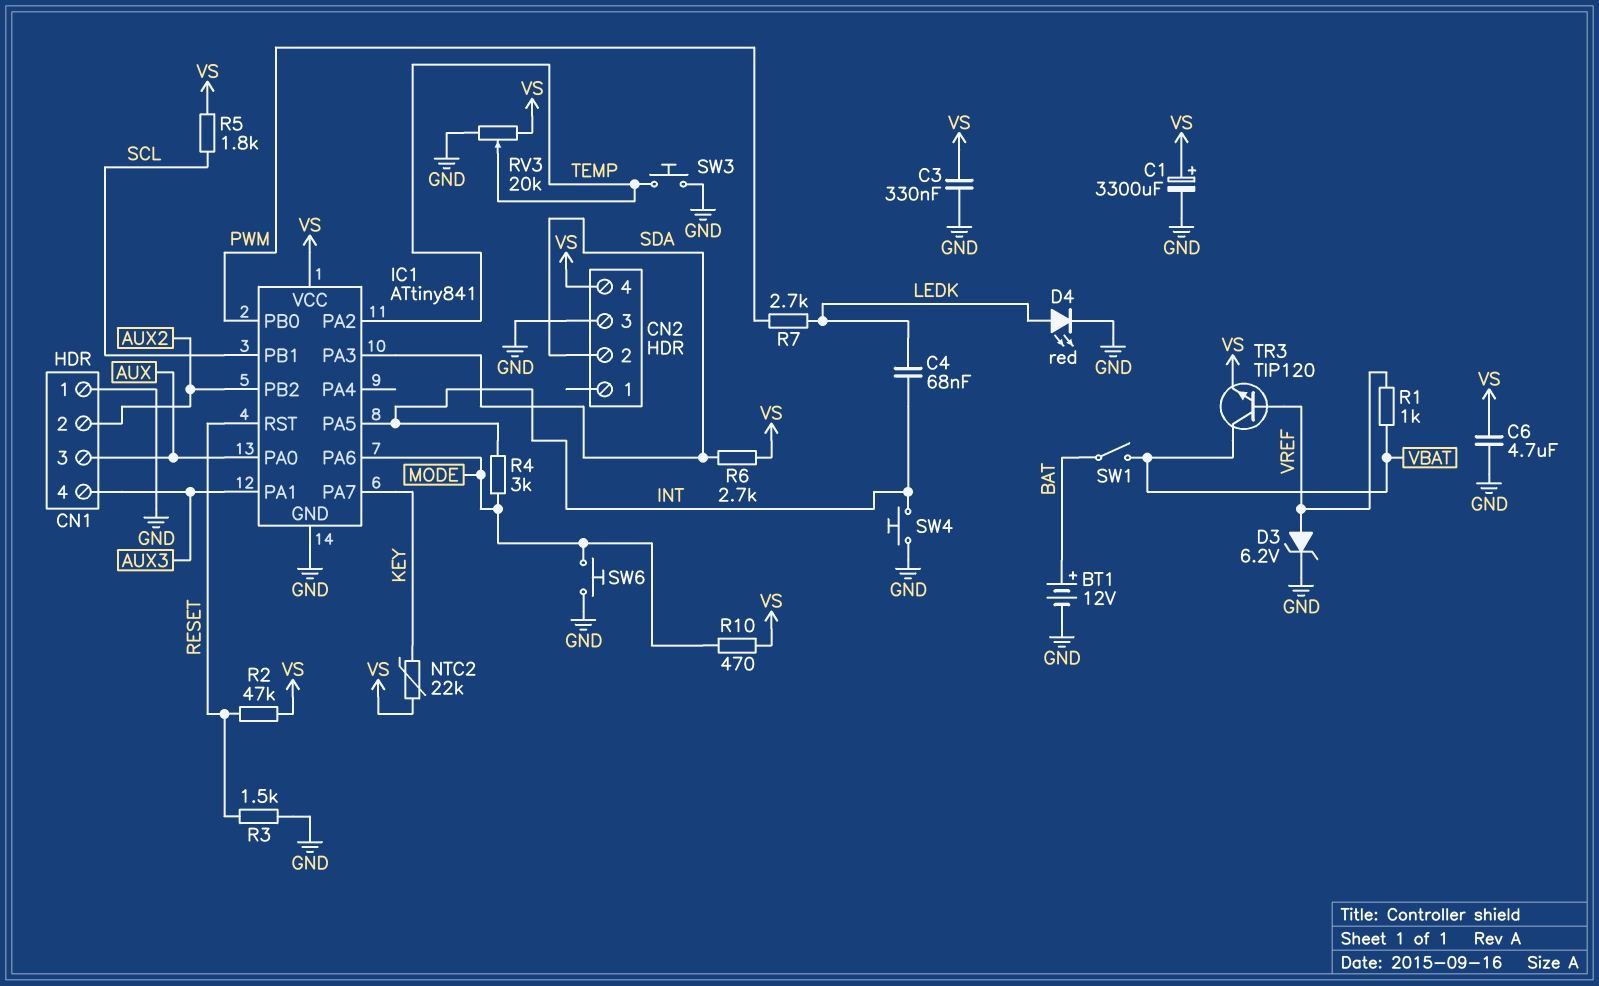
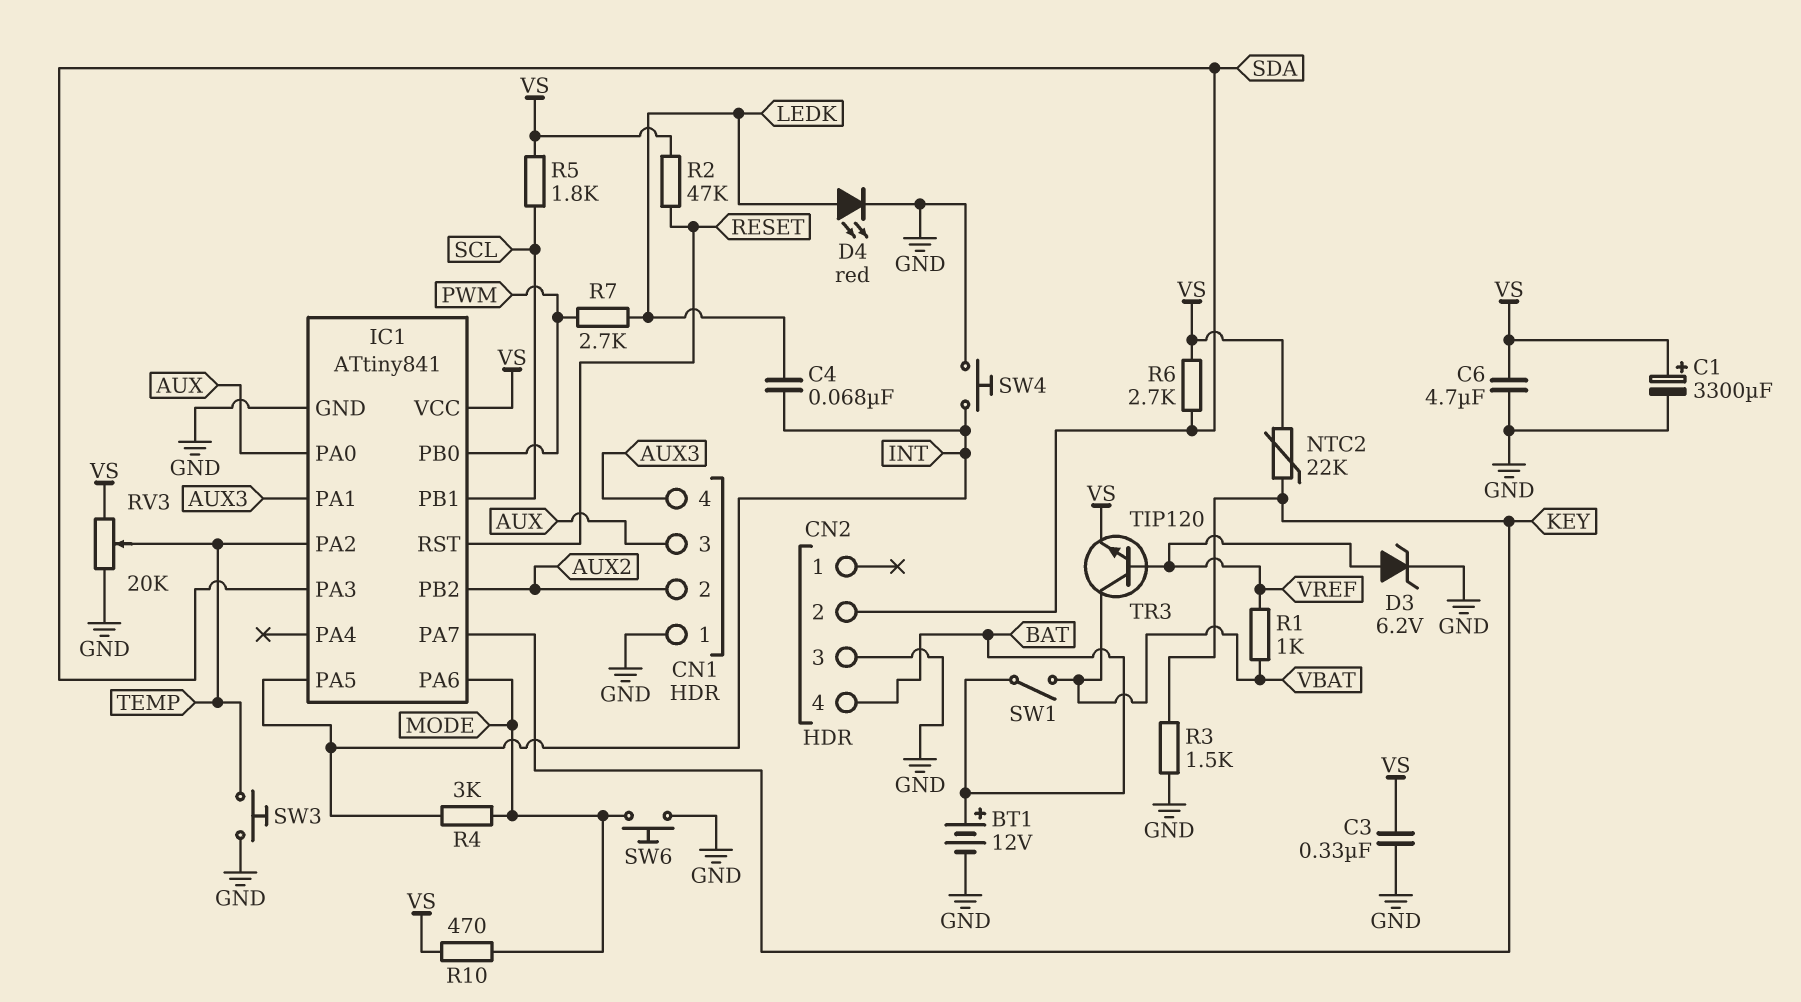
CN2 pin 4: VS -> BAT
R3: 1.5k (GND, RESET) -> 1.5k (GND, KEY)

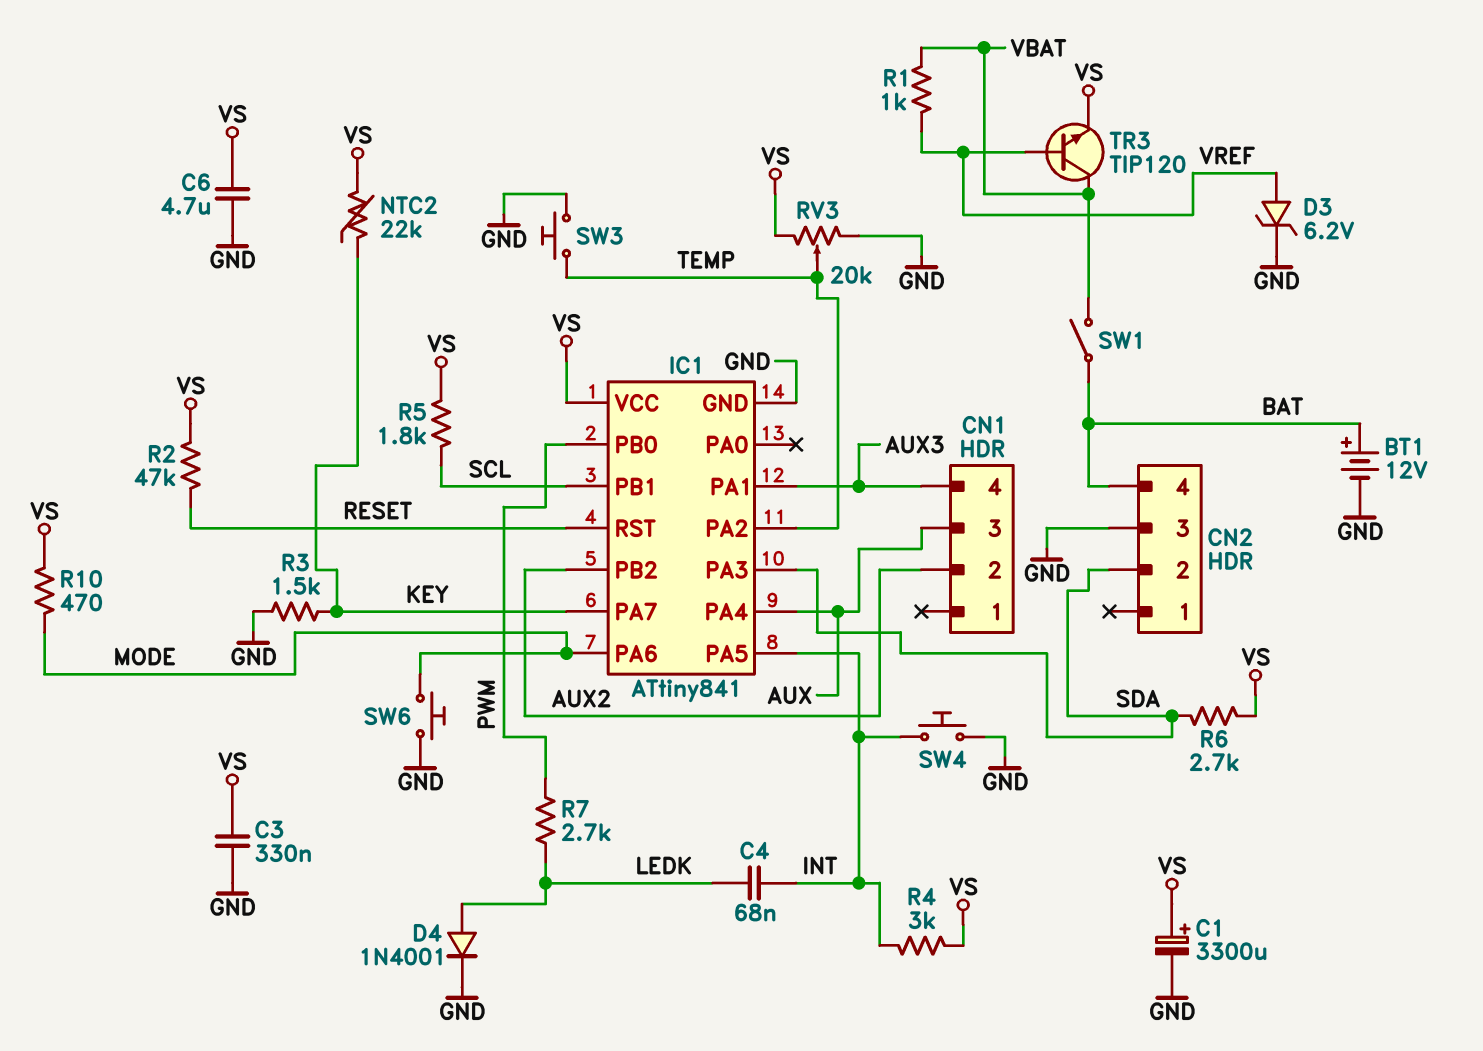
CN1 pin 1: GND -> none
D4: LED red (A LEDK, K GND) -> diode 1N4001 (A LEDK, K GND)
IC1 pin PA0: AUX -> none
IC1 pin PA4: none -> AUX
R4: 3k (INT, MODE) -> 3k (INT, VS)

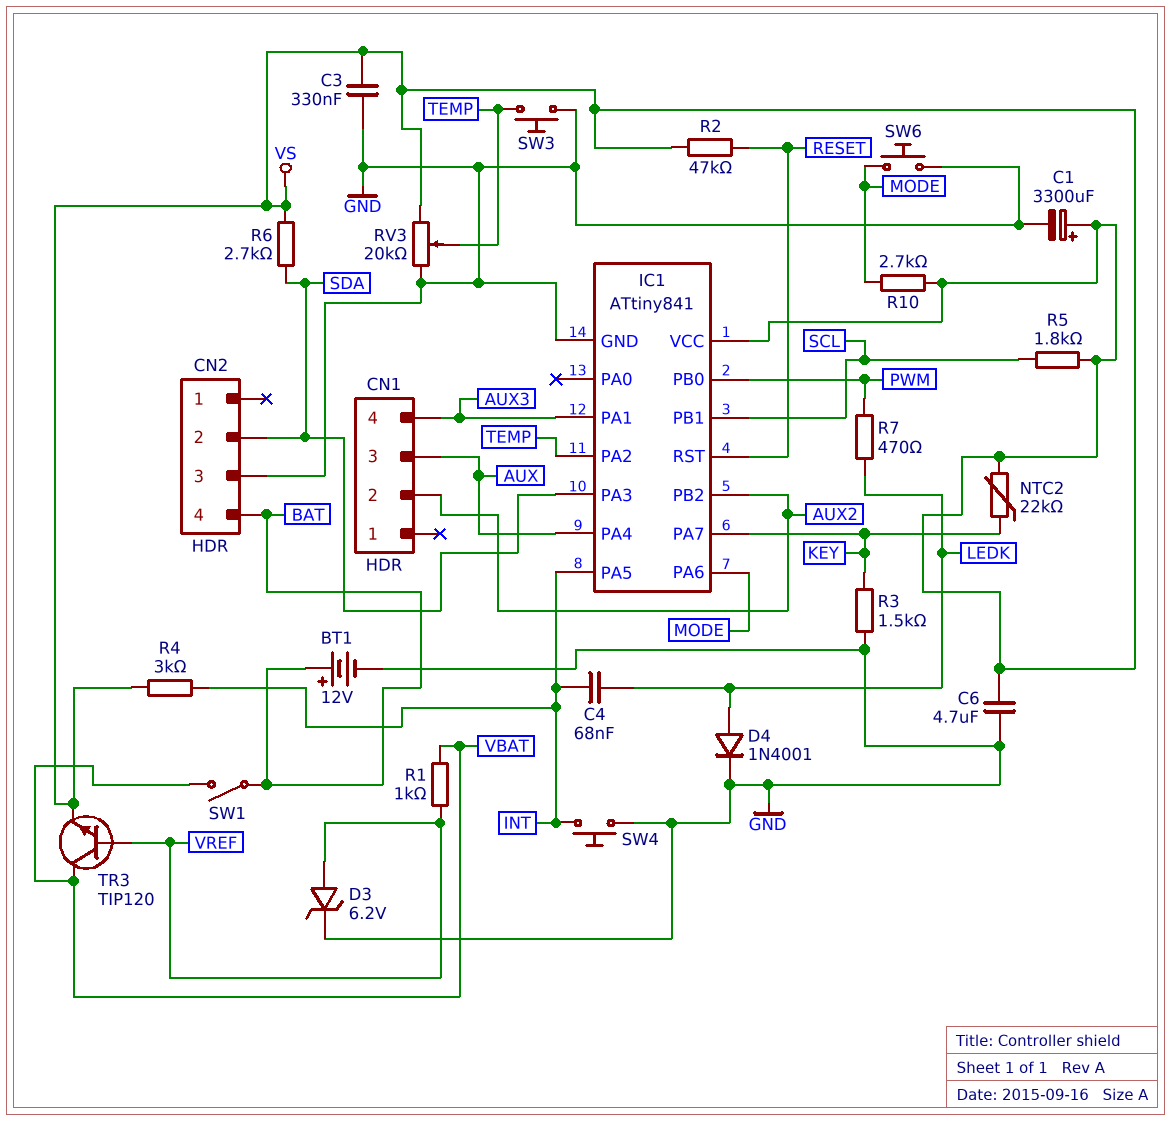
R7: 2.7k (LEDK, PWM) -> 470 (LEDK, PWM)
R10: 470 (MODE, VS) -> 2.7k (MODE, VS)

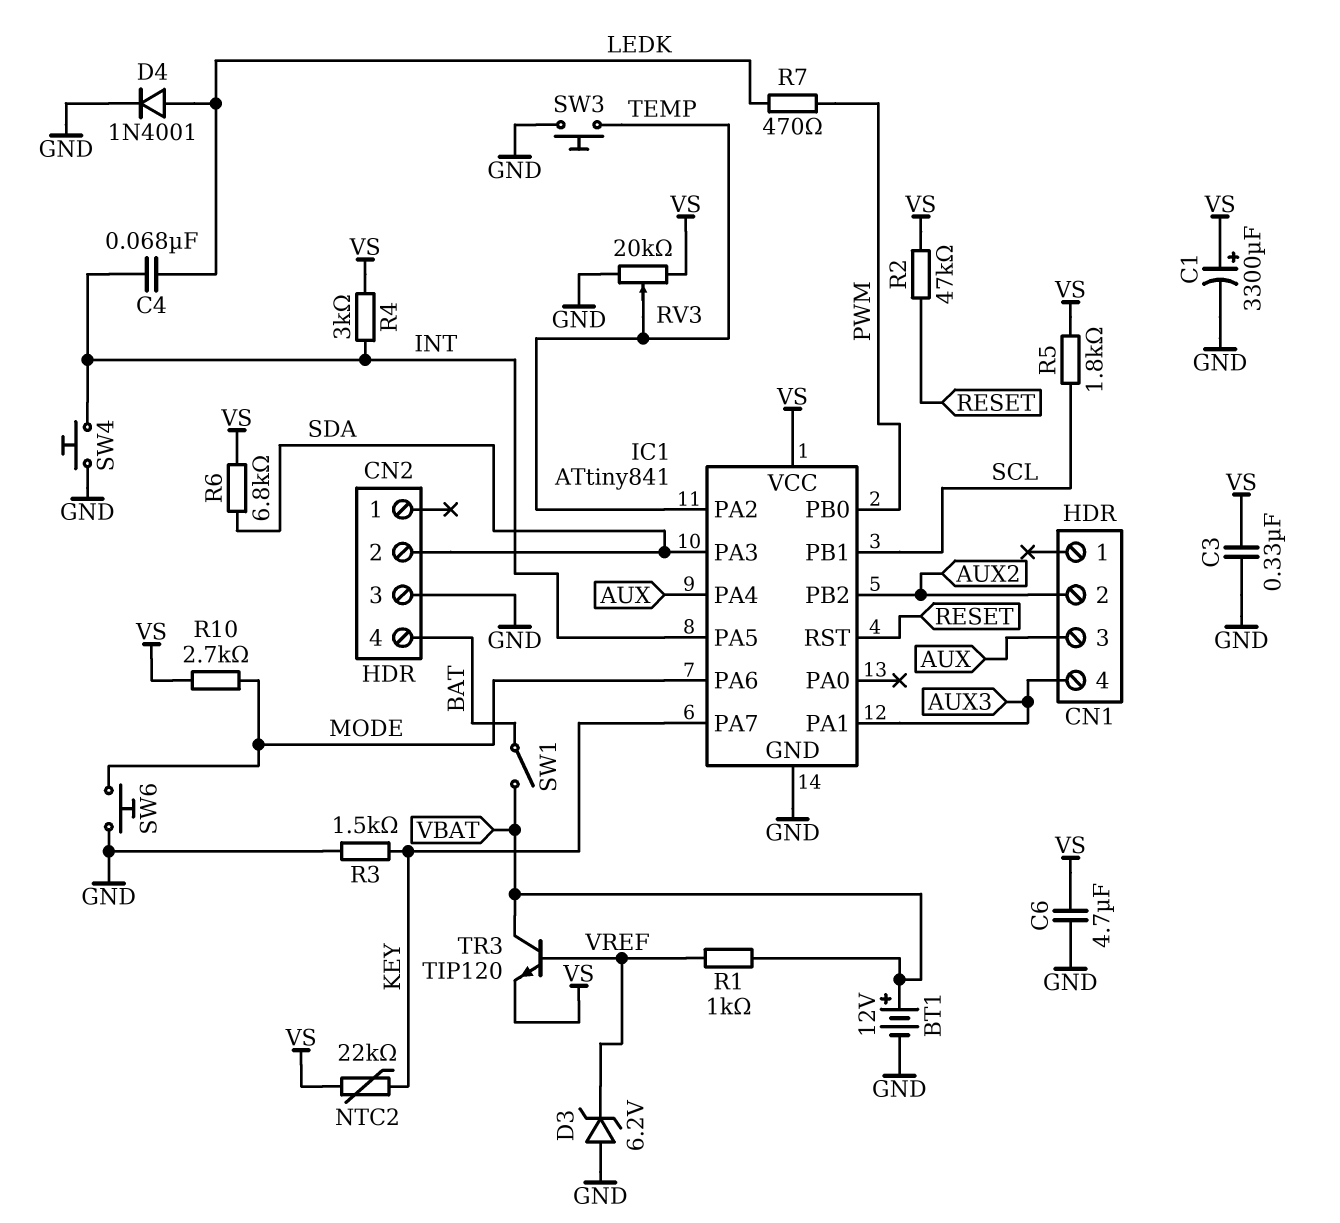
BT1: 12V (plus BAT, minus GND) -> 12V (plus VBAT, minus GND)
D3: zener 6.2V (A VREF, K GND) -> zener 6.2V (A GND, K VREF)
R6: 2.7k (SDA, VS) -> 6.8k (SDA, VS)

